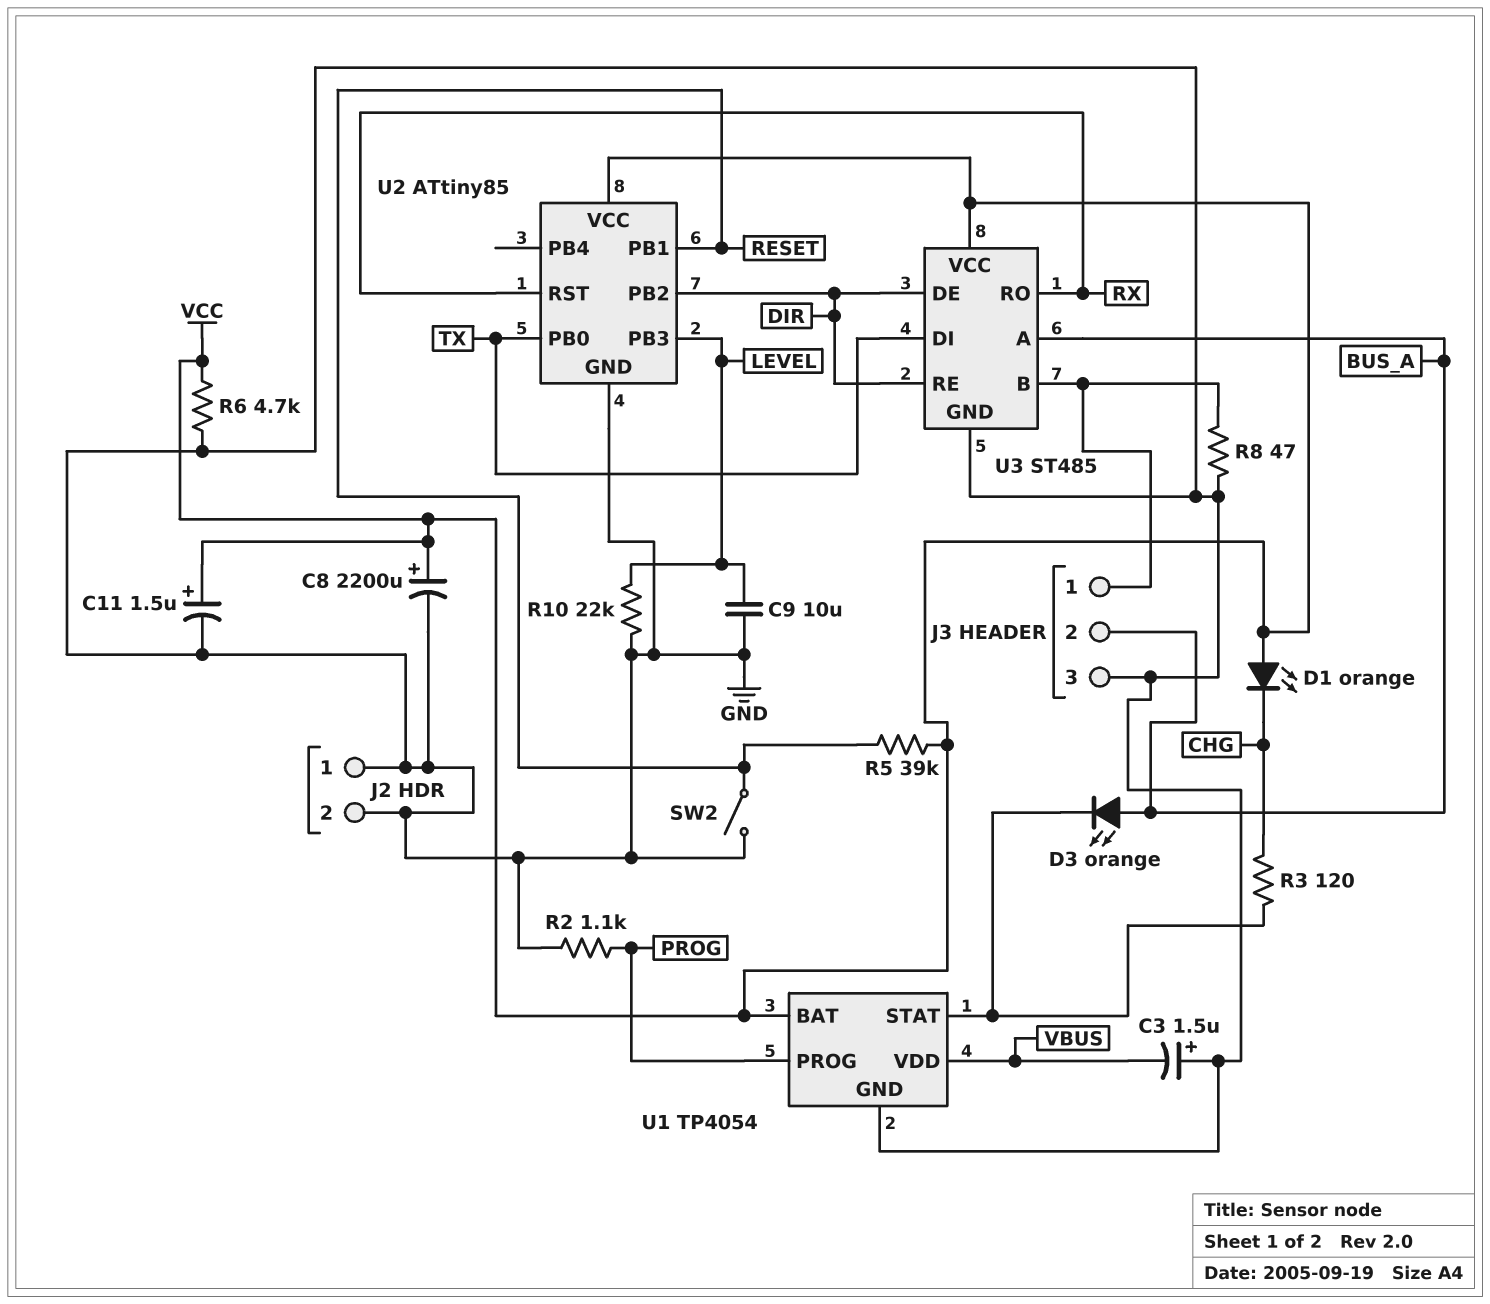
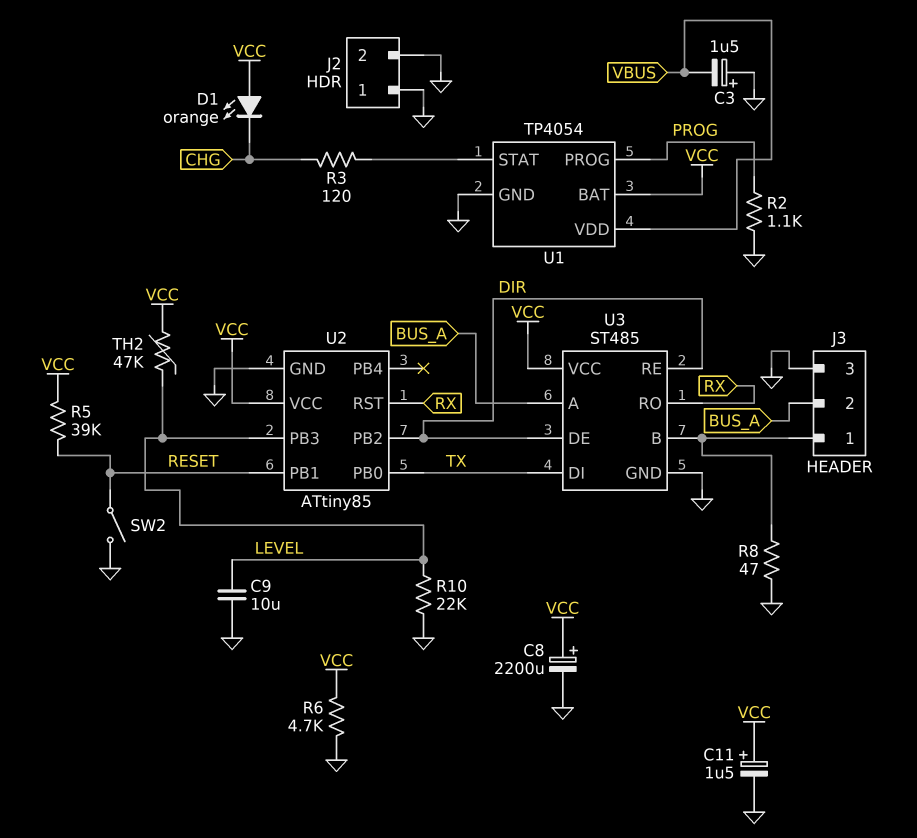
D3: LED orange (A BUS_A, K U1/STAT) -> none
TH2: none -> 47k (LEVEL, VCC)

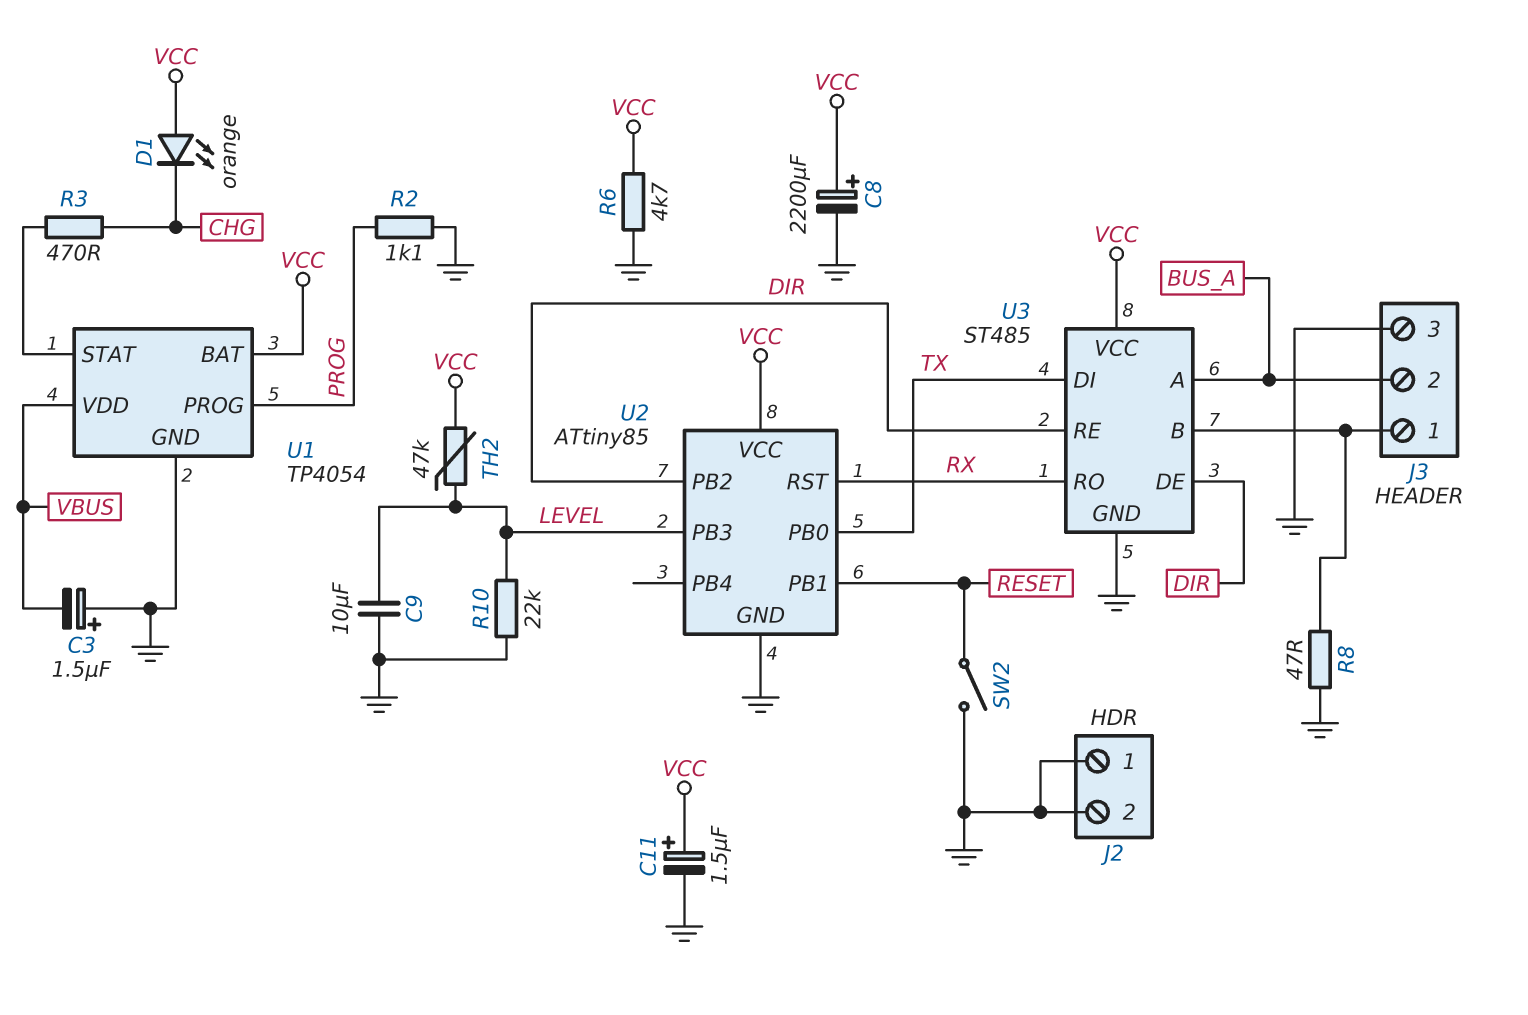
R3: 120 (CHG, U1/STAT) -> 470 (CHG, U1/STAT)
R5: 39k (RESET, VCC) -> none

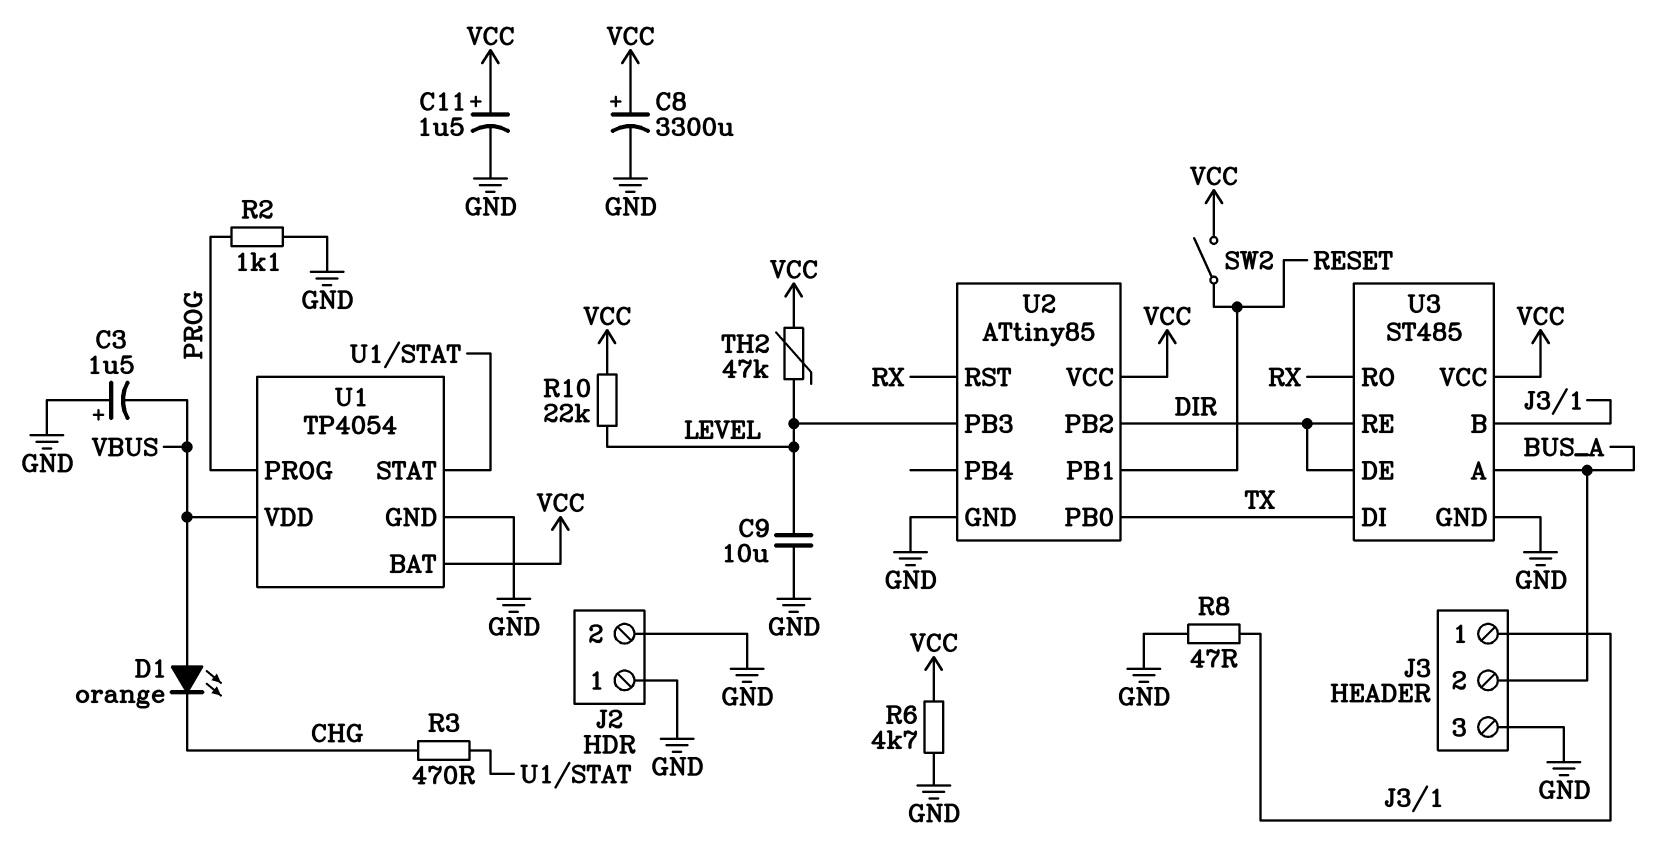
C8: 2200uF (plus VCC, minus GND) -> 3300uF (plus VCC, minus GND)
D1: LED orange (A VCC, K CHG) -> LED orange (A VBUS, K CHG)
R10: 22k (GND, LEVEL) -> 22k (LEVEL, VCC)
SW2: switch (GND, RESET) -> switch (RESET, VCC)

